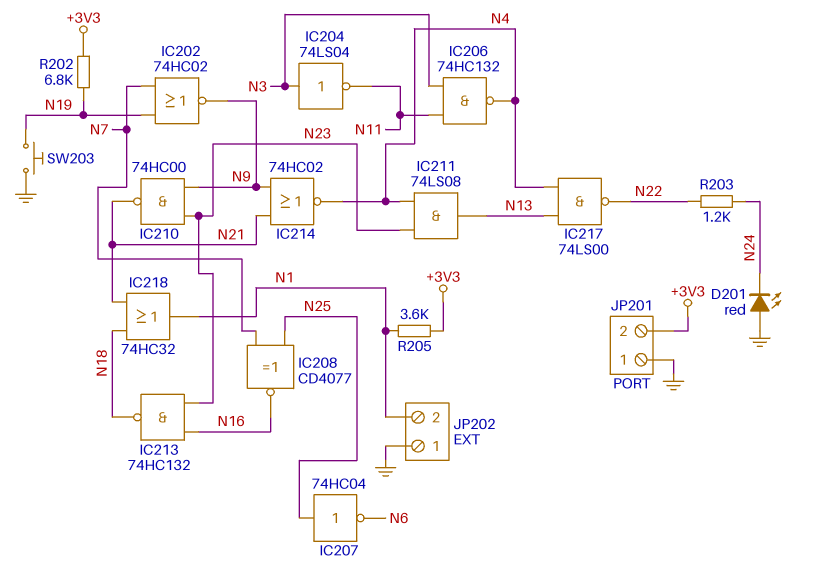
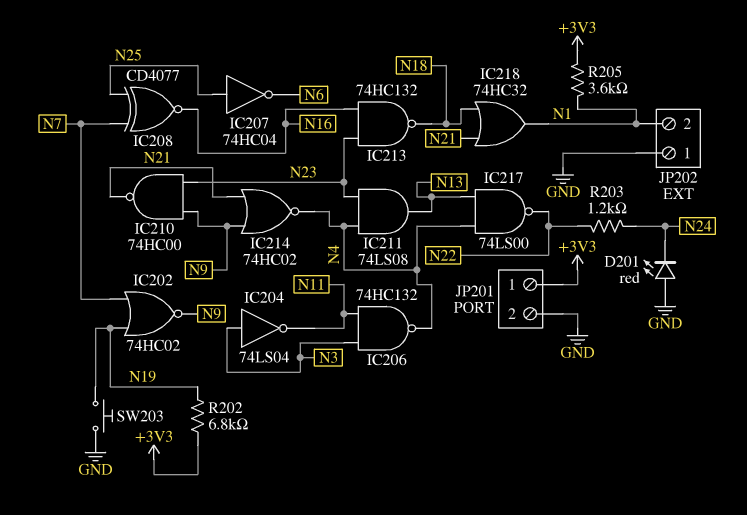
JP201 pin 1: GND -> +3V3
JP201 pin 2: +3V3 -> GND

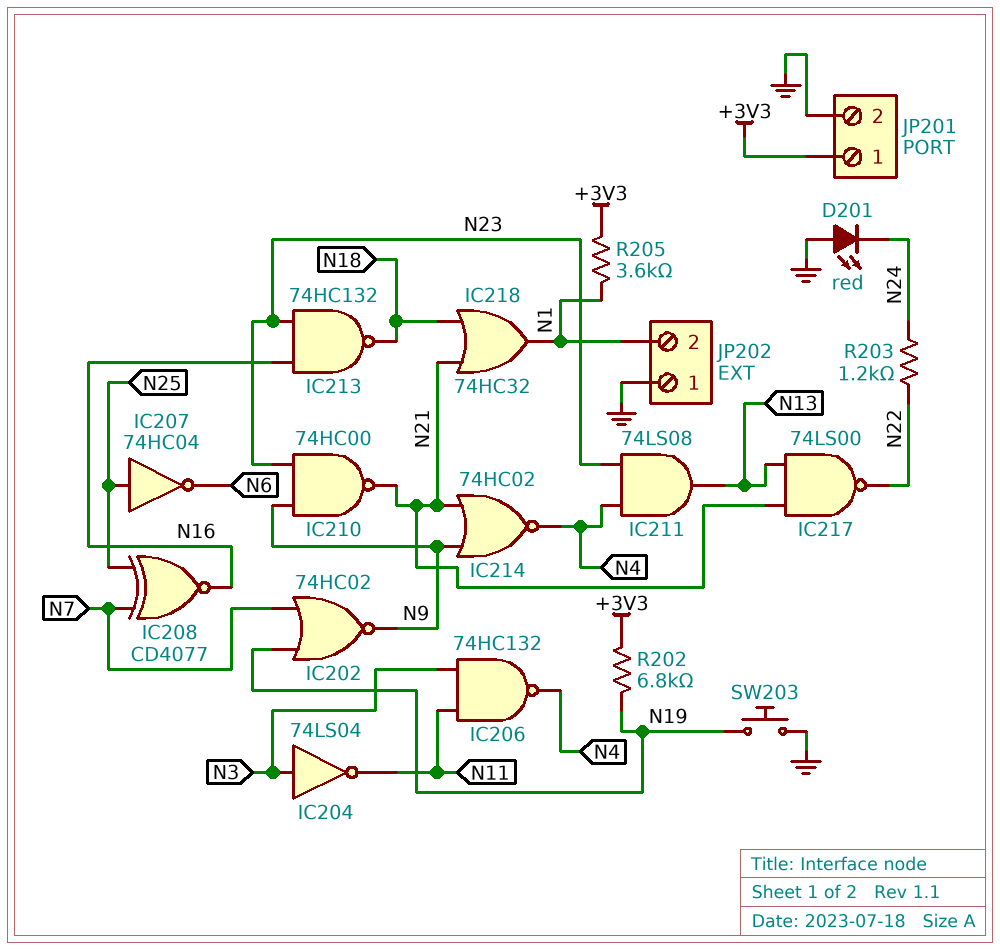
IC217: NAND 74LS00 (in N4, in N13, out N22) -> NAND 74LS00 (in N13, in N21, out N22)

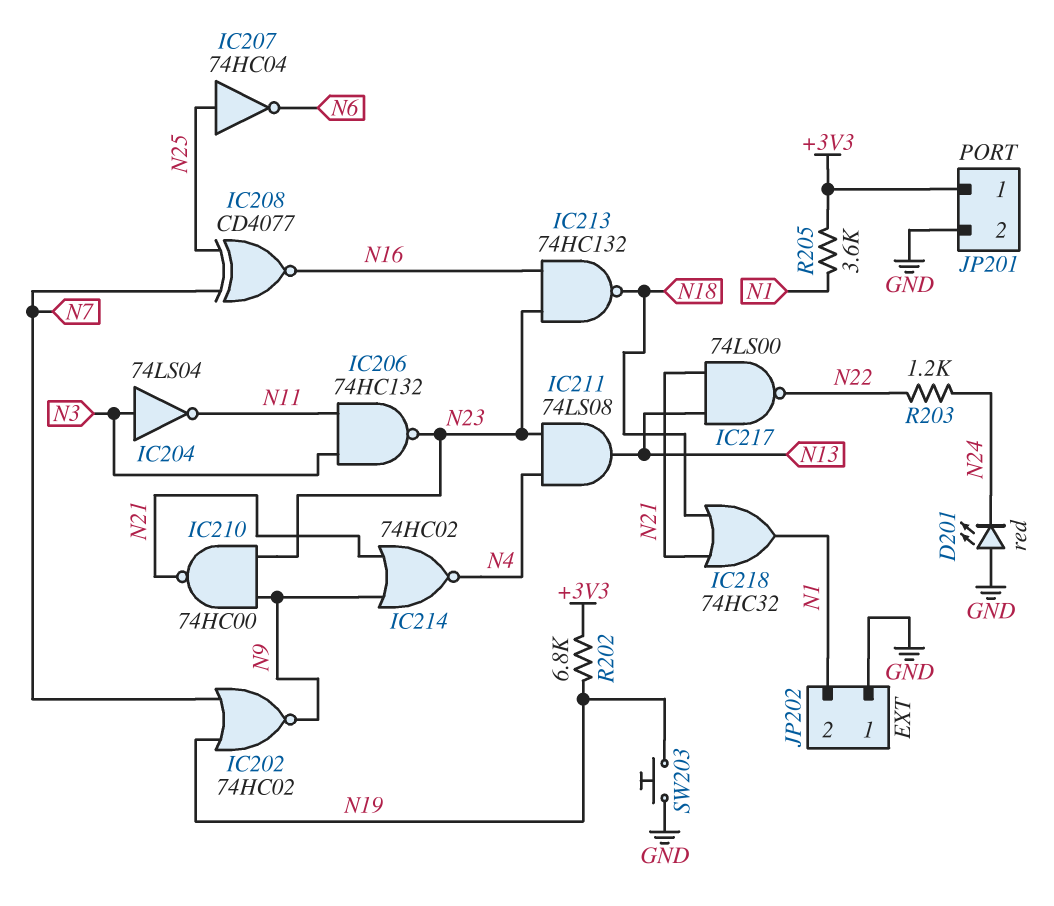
IC206: NAND 74HC132 (in N3, in N11, out N4) -> NAND 74HC132 (in N3, in N11, out N23)

